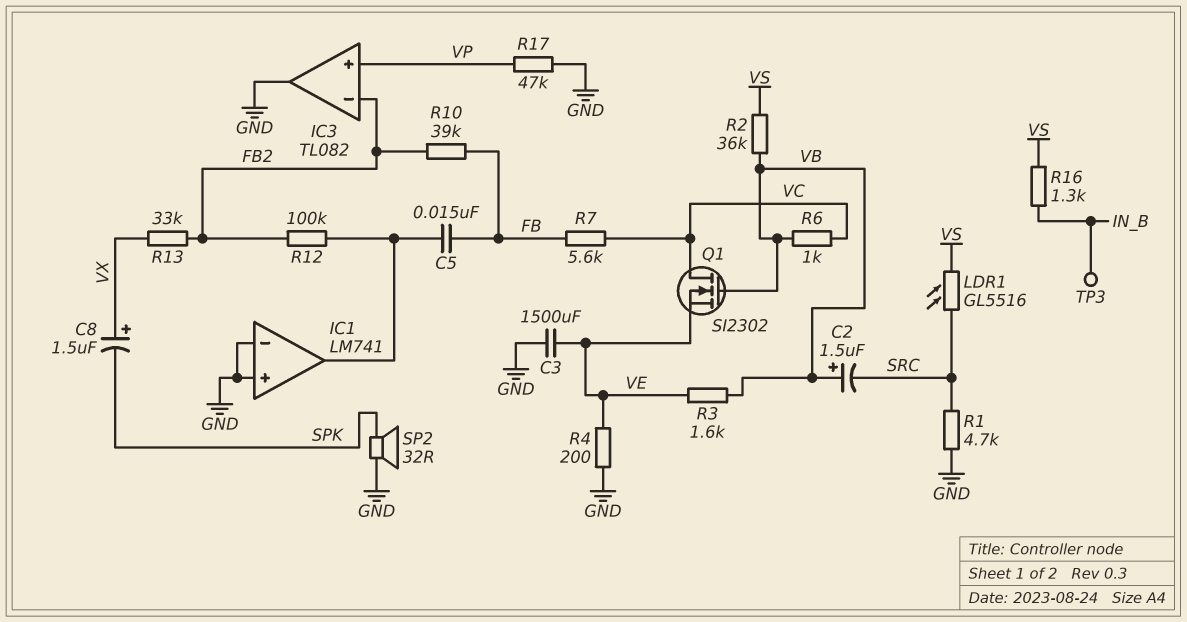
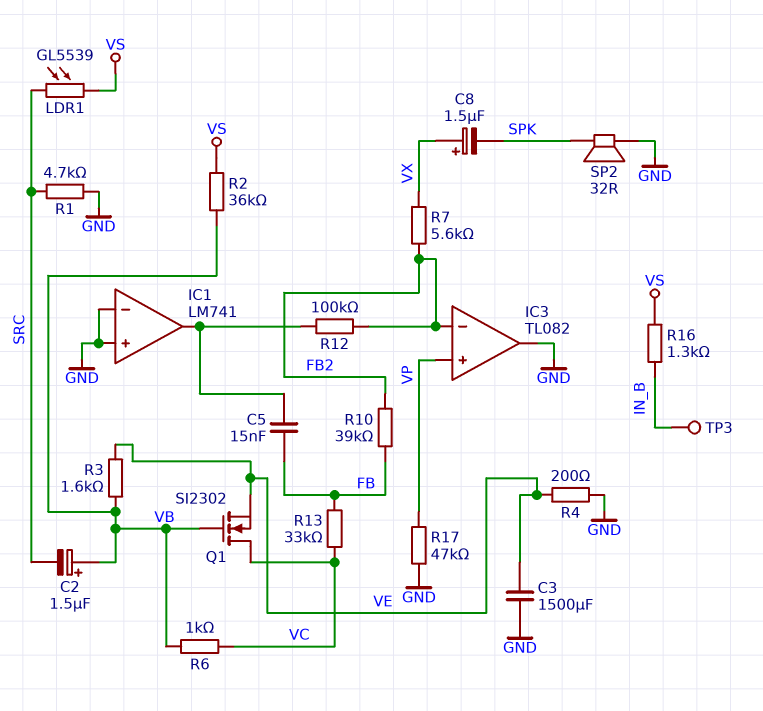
LDR1: GL5516 (SRC, VS) -> GL5539 (SRC, VS)
R7: 5.6k (FB, VC) -> 5.6k (FB2, VX)
R13: 33k (FB2, VX) -> 33k (FB, VC)

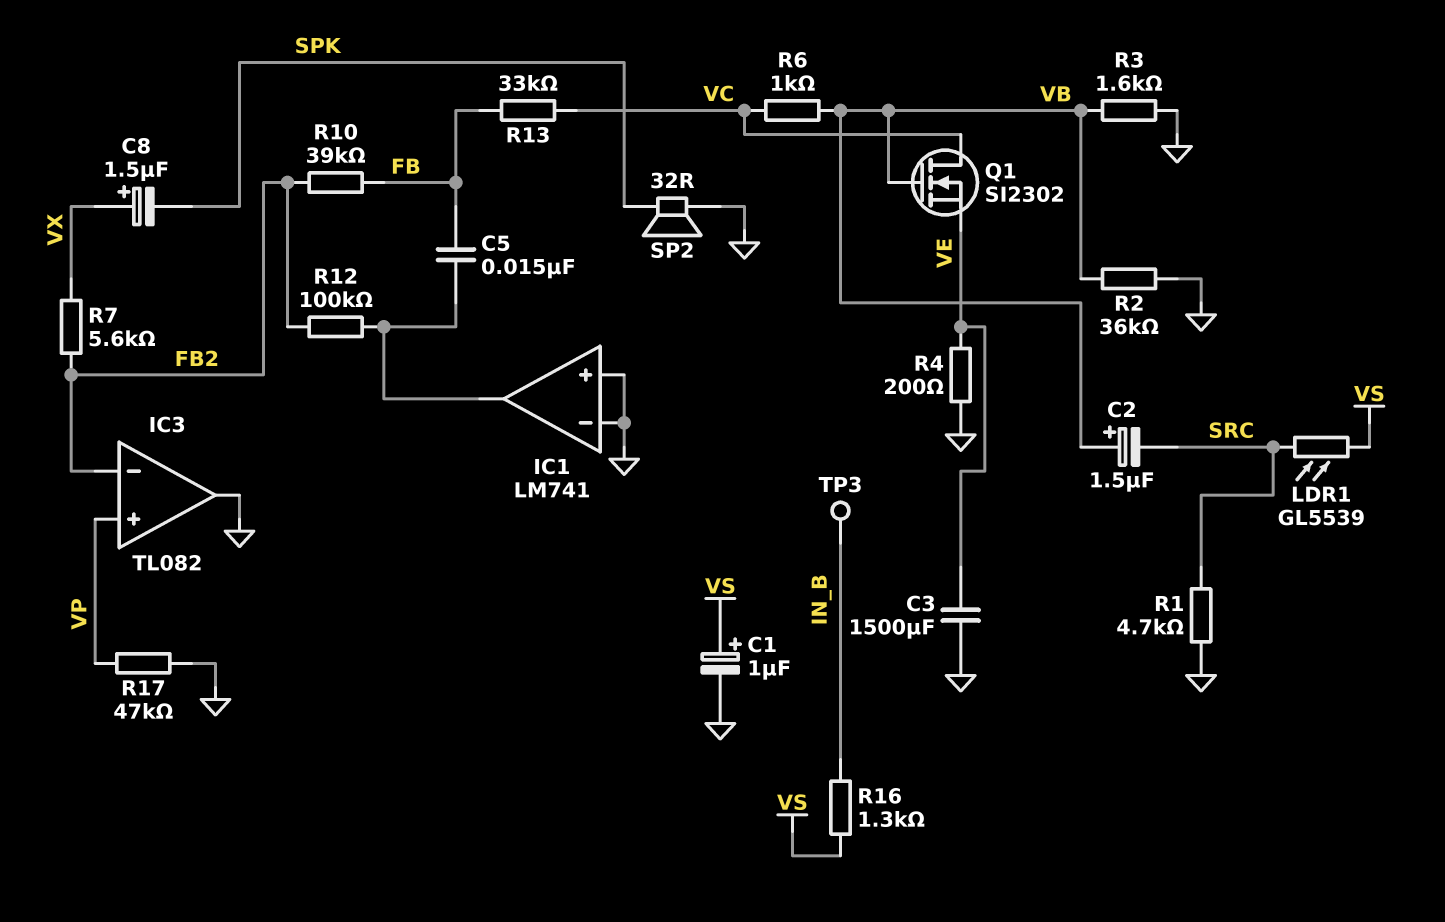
C1: none -> 1uF (plus VS, minus GND)
R2: 36k (VB, VS) -> 36k (GND, VB)
R3: 1.6k (VB, VE) -> 1.6k (GND, VB)

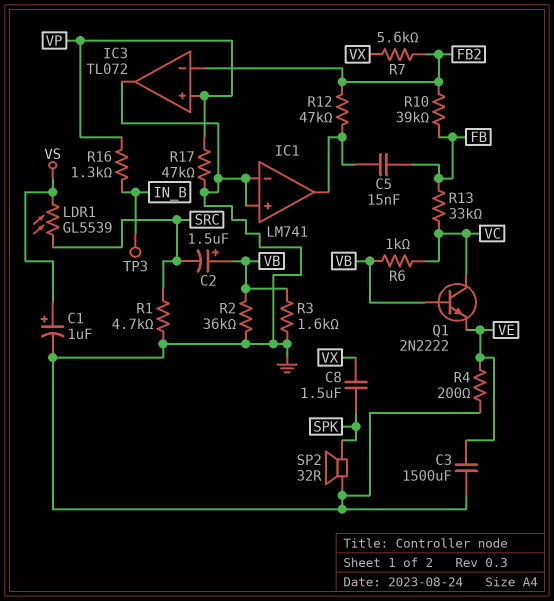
C8: 1.5uF (plus VX, minus SPK) -> 1.5uF (SPK, VX)
IC3: TL082 -> TL072
Q1: NMOS SI2302 (G VB, D VC, S VE) -> NPN 2N2222 (B VB, C VC, E VE)
R12: 100k (FB2, IC1/out) -> 47k (FB2, IC1/out)
R16: 1.3k (IN_B, VS) -> 1.3k (IN_B, VP)

